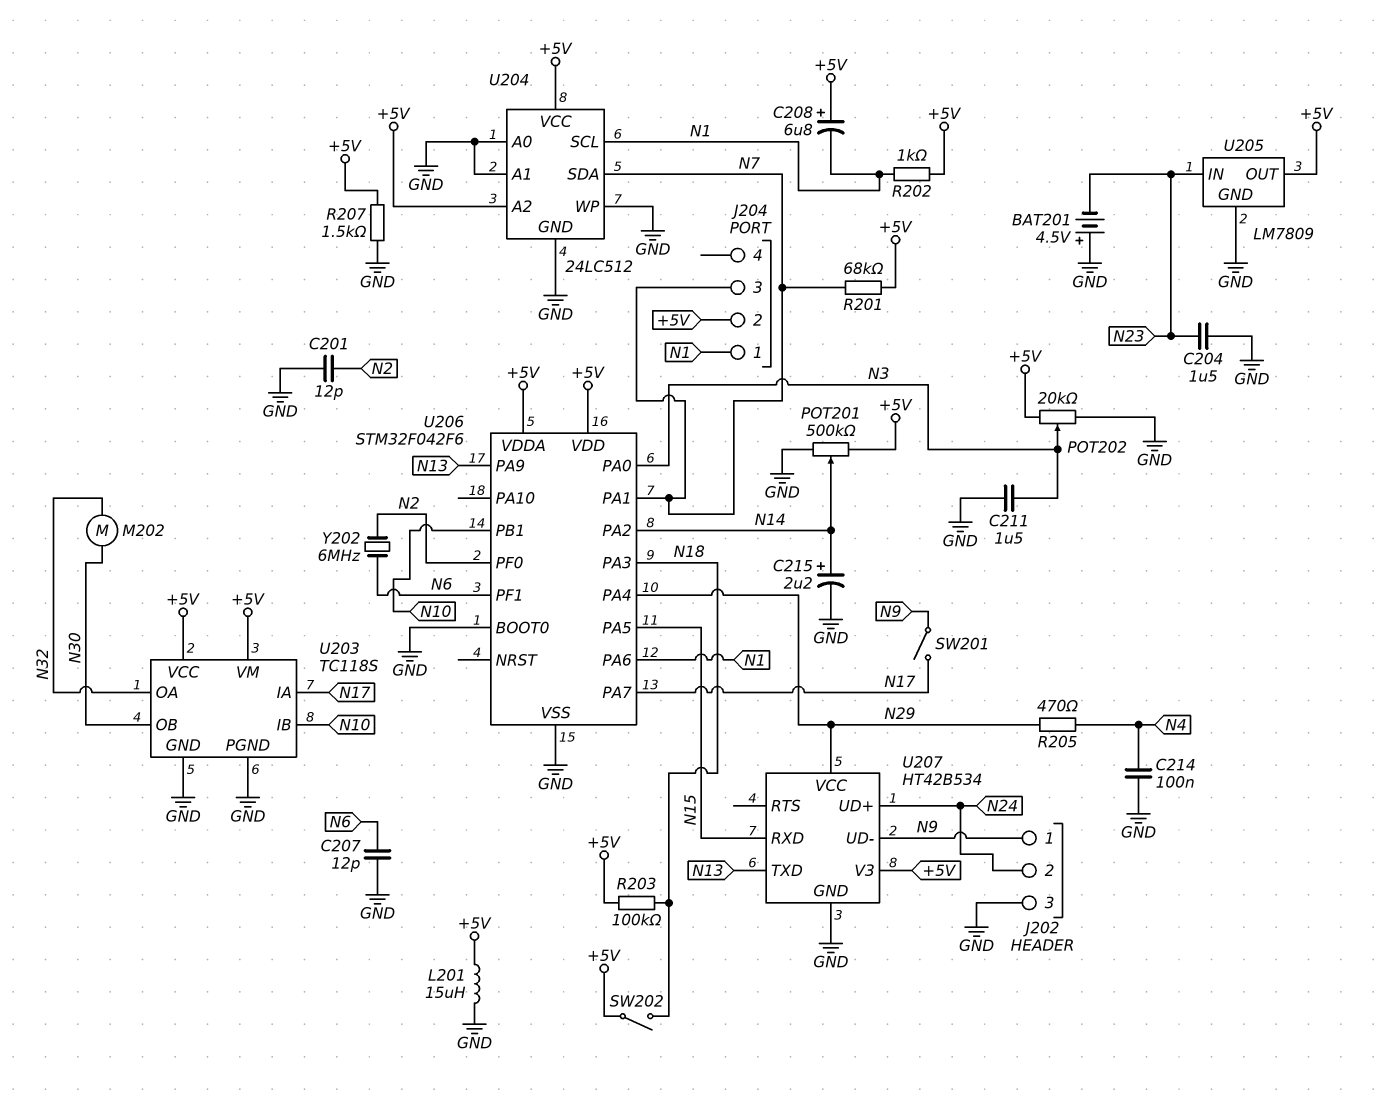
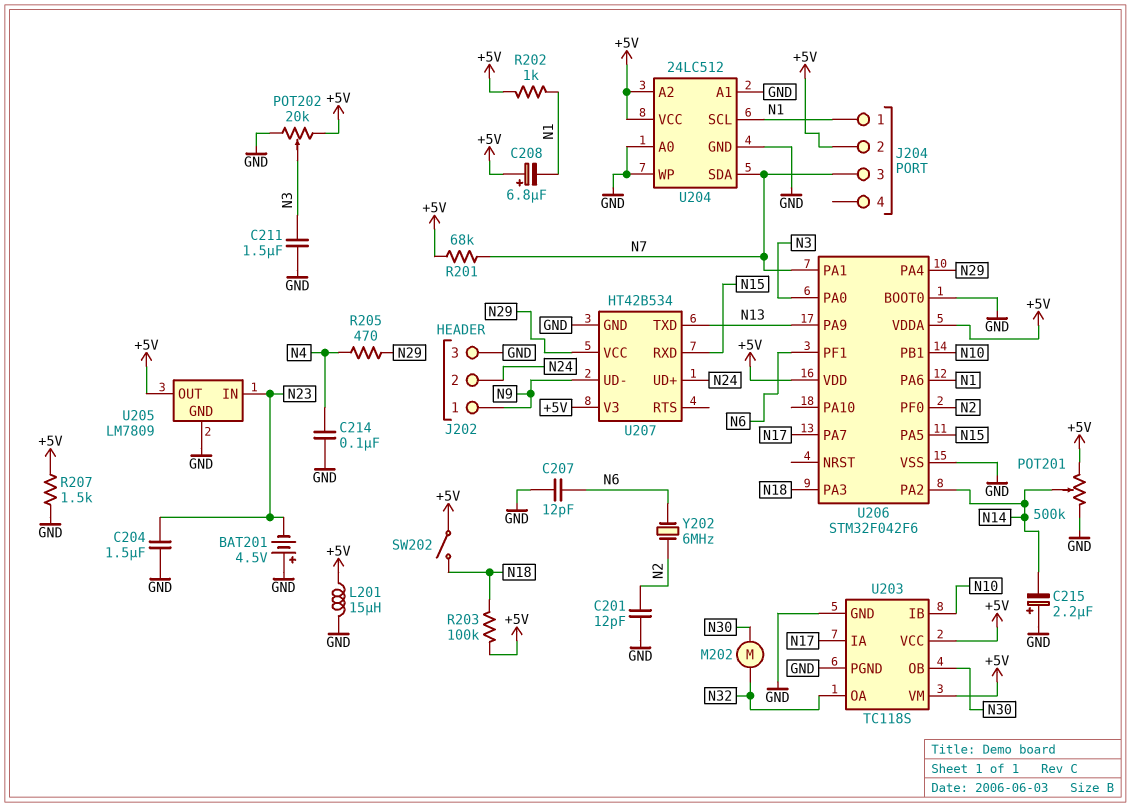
C215: 2.2uF (plus N14, minus GND) -> 2.2uF (plus GND, minus N14)
SW201: switch (N9, N17) -> none

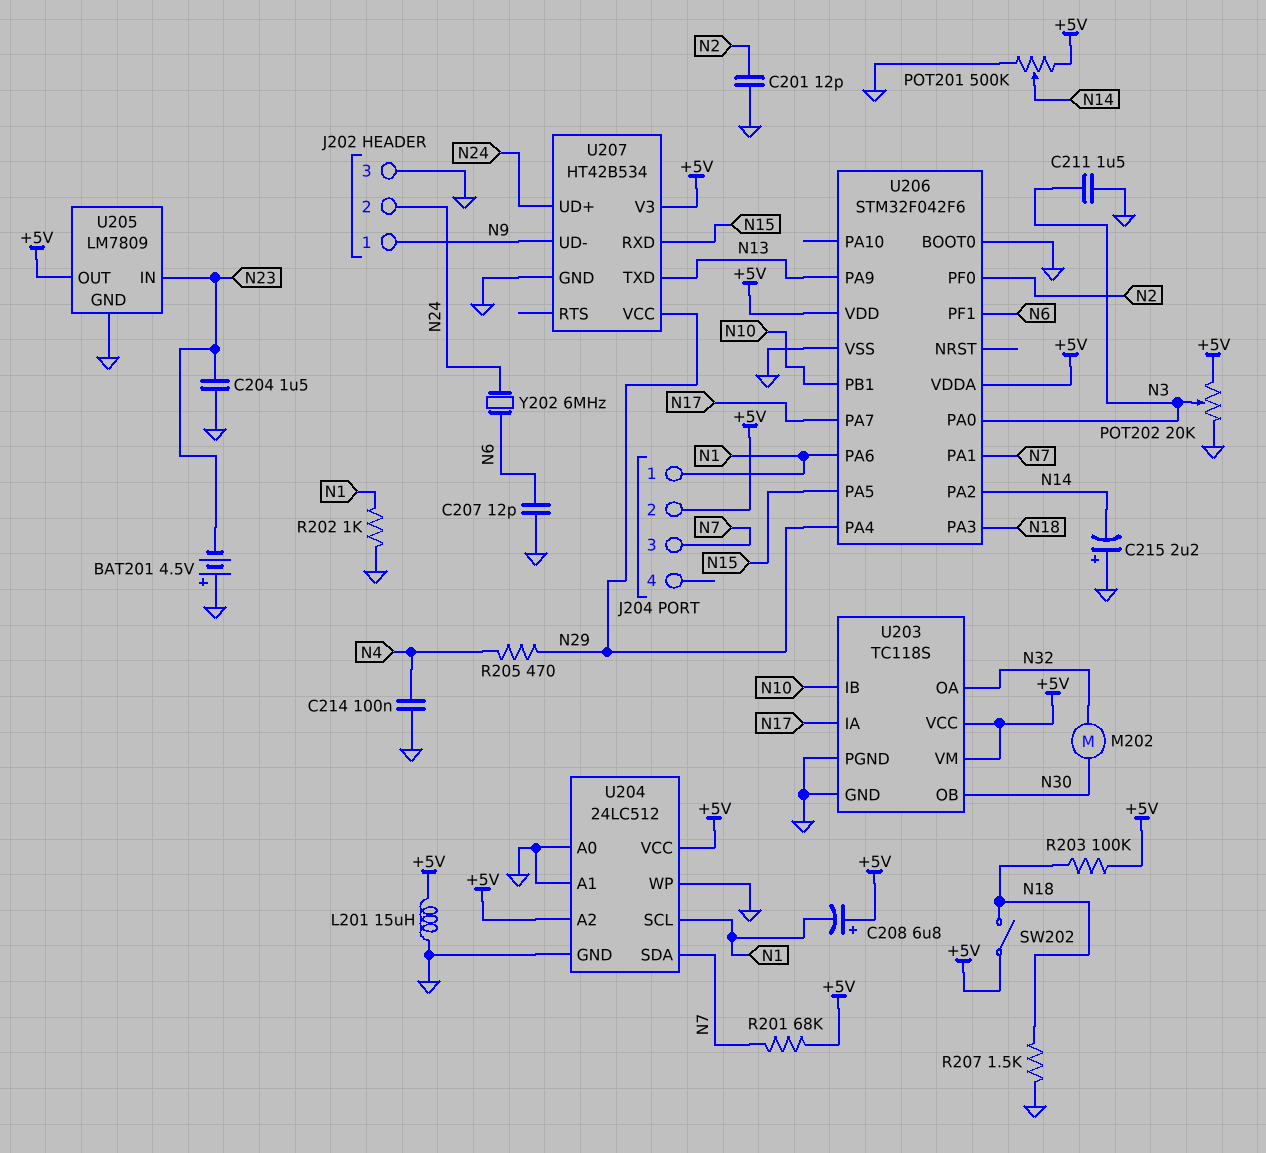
R202: 1k (+5V, N1) -> 1k (GND, N1)
R207: 1.5k (+5V, GND) -> 1.5k (GND, N18)
Y202: 6MHz (N2, N6) -> 6MHz (N6, N24)

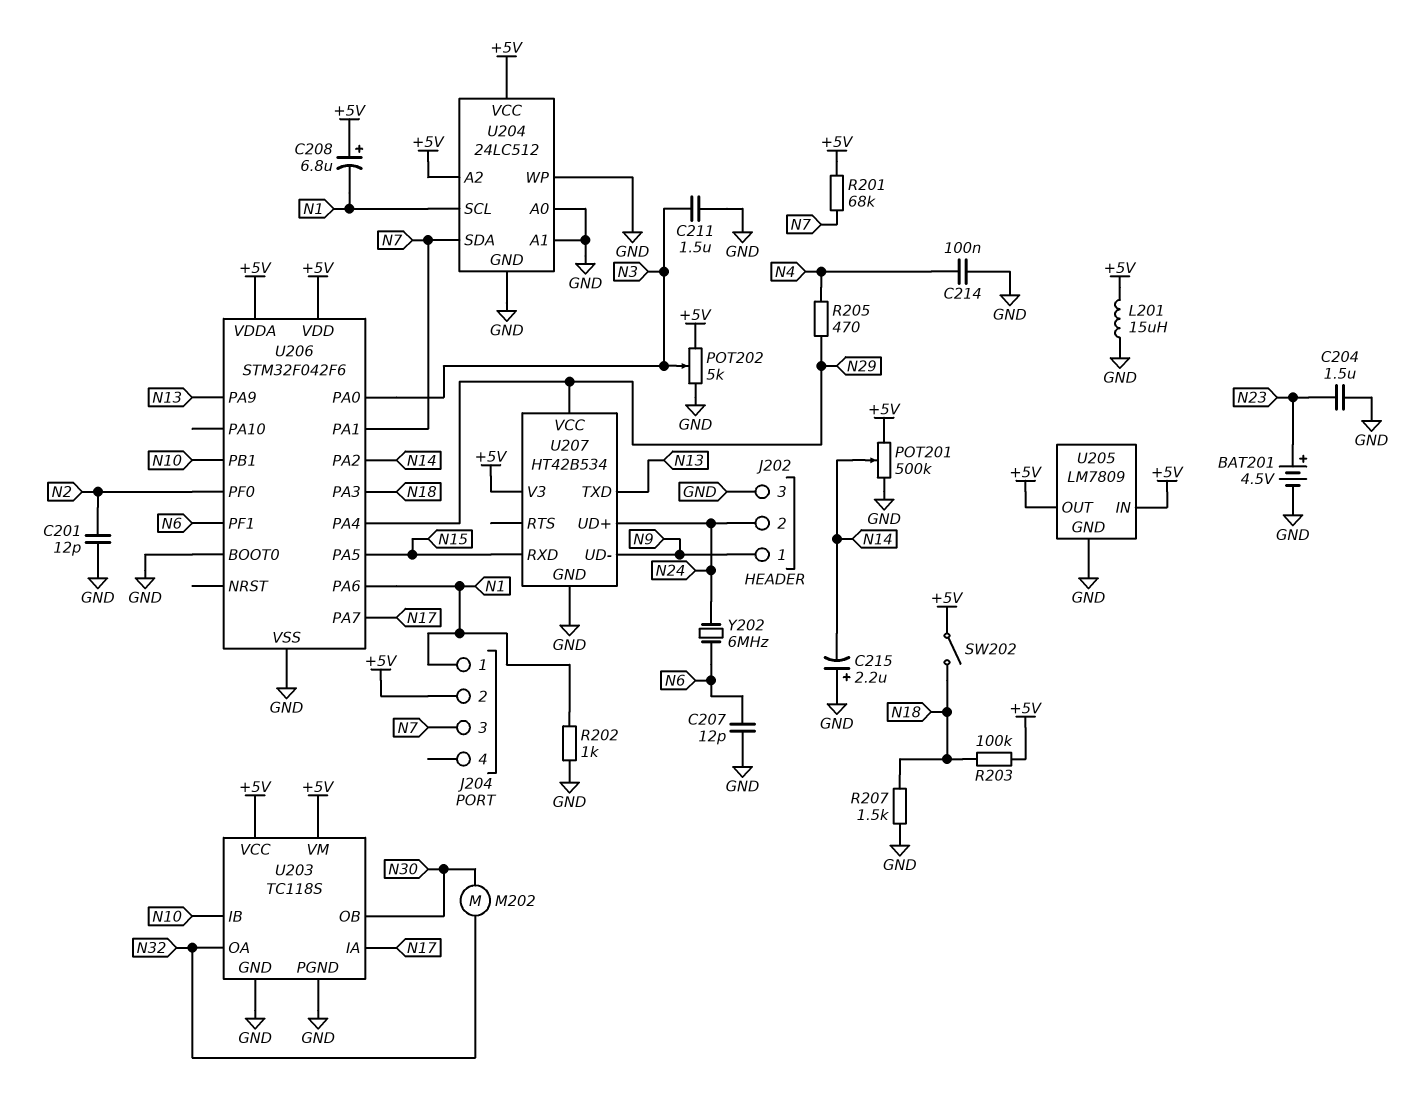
BAT201: 4.5V (plus GND, minus N23) -> 4.5V (plus N23, minus GND)
POT202: 20k (+5V, GND, wiper N3) -> 5k (+5V, GND, wiper N3)
U205 pin IN: N23 -> +5V

